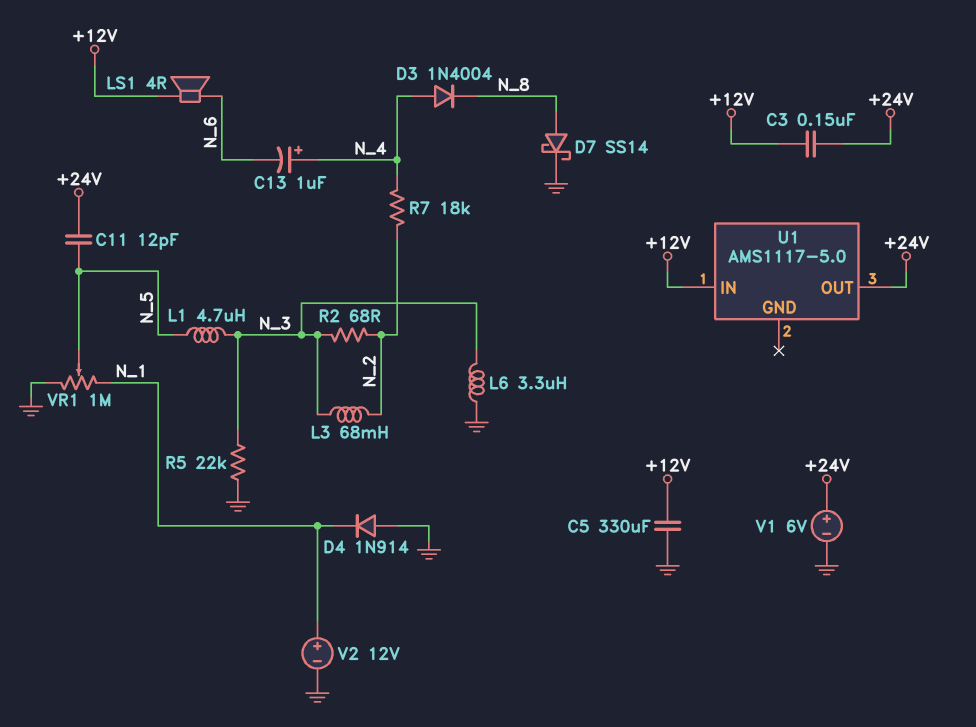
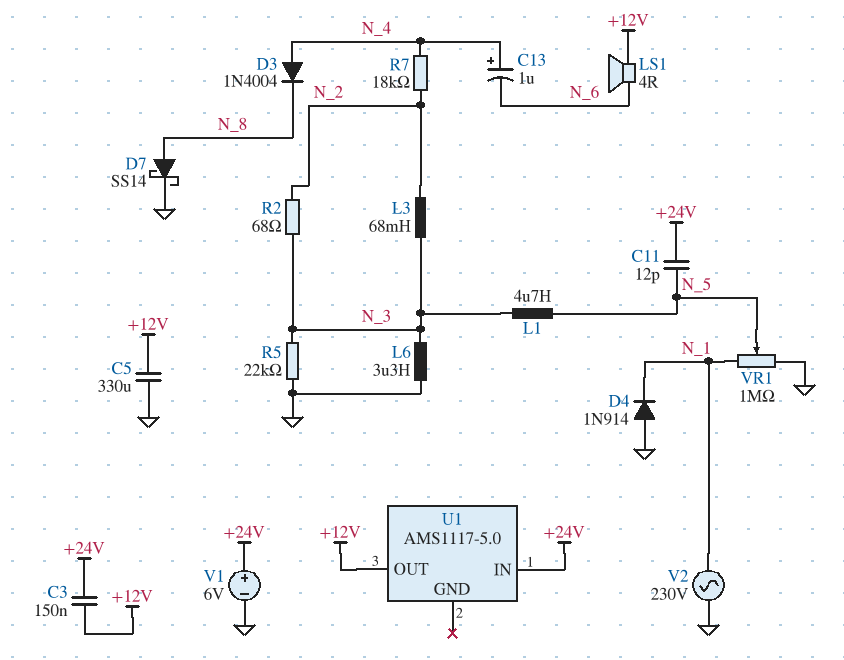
U1 pin IN: +12V -> +24V
U1 pin OUT: +24V -> +12V
V2: 12V (plus N_1, minus GND) -> AC 230V (GND, N_1)

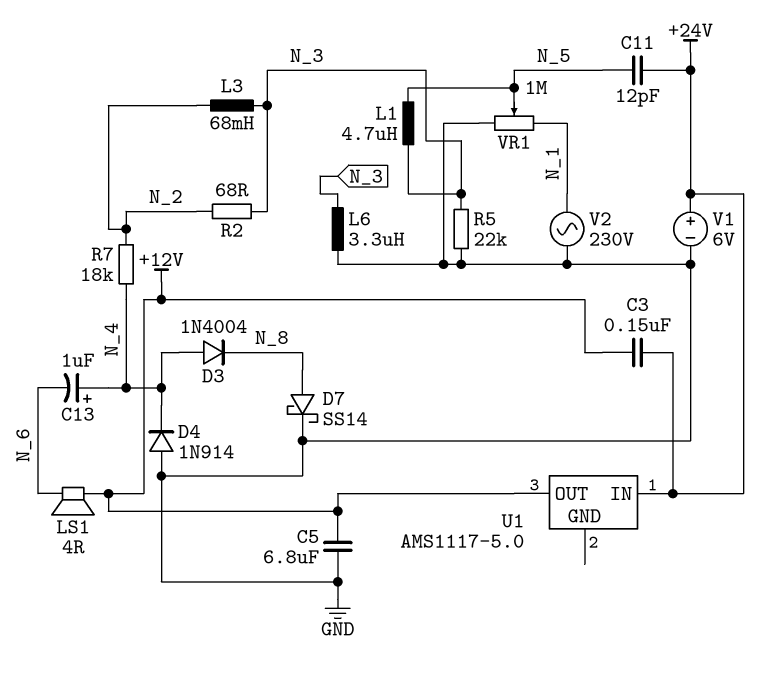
C5: 330uF (+12V, GND) -> 6.8uF (+12V, GND)
D4: diode 1N914 (A GND, K N_1) -> diode 1N914 (A GND, K N_4)

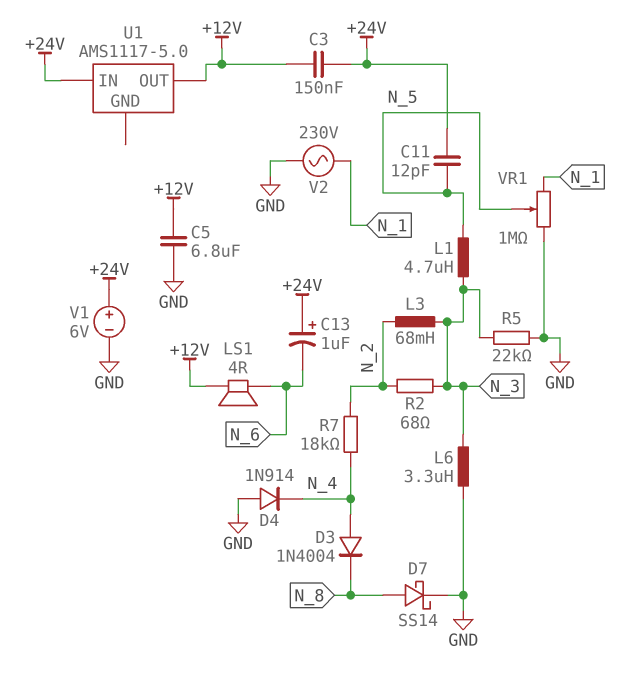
C13: 1uF (plus N_4, minus N_6) -> 1uF (plus +24V, minus N_6)

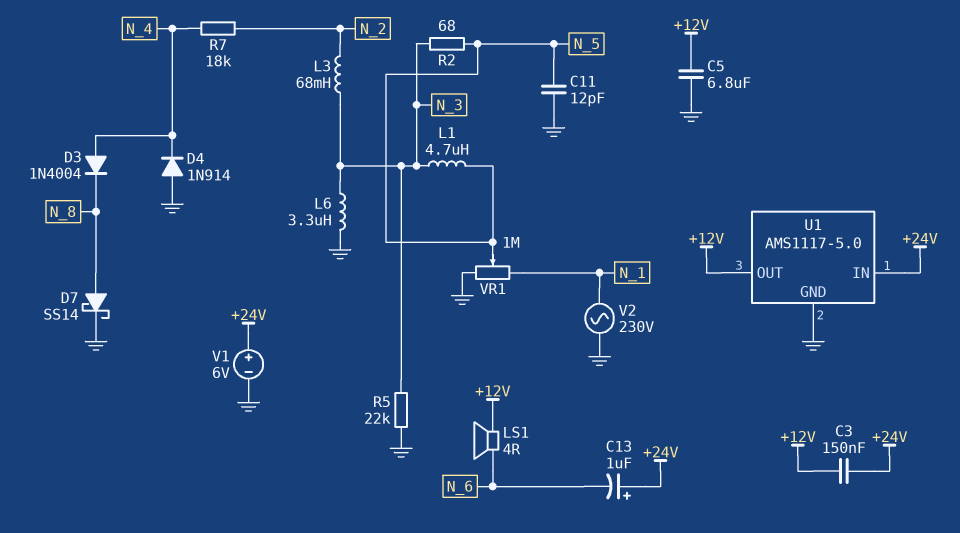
C11: 12pF (+24V, N_5) -> 12pF (GND, N_5)
R2: 68 (N_2, N_3) -> 68 (N_3, N_5)
U1 pin GND: none -> GND

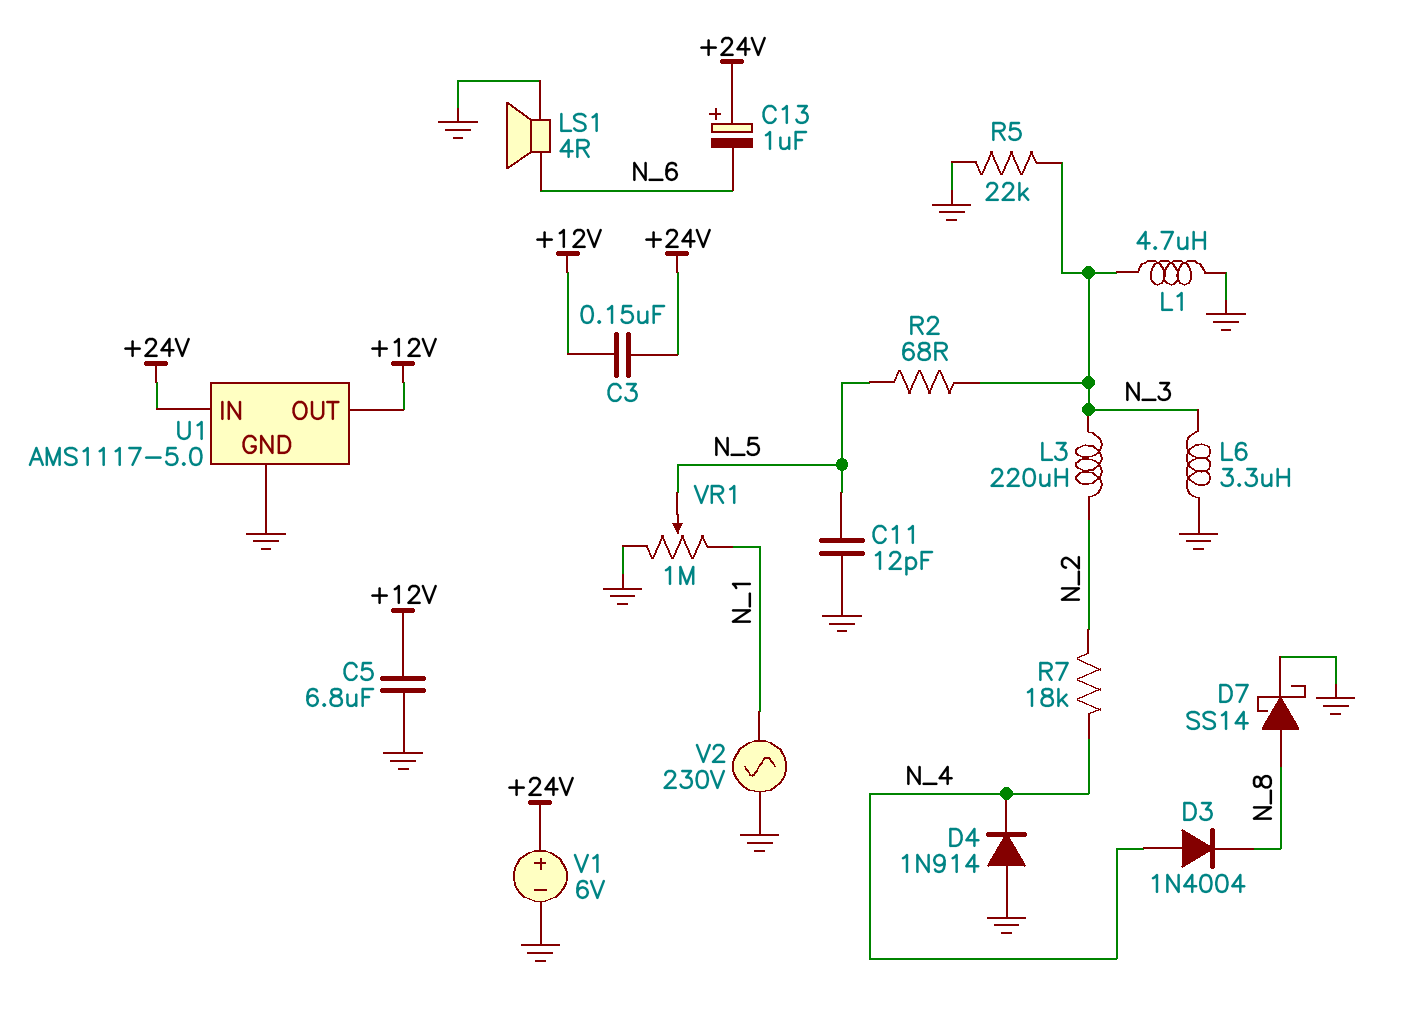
L1: 4.7uH (N_3, N_5) -> 4.7uH (GND, N_3)
L3: 68mH (N_2, N_3) -> 220uH (N_2, N_3)
LS1: speaker 4R (+12V, N_6) -> speaker 4R (GND, N_6)

